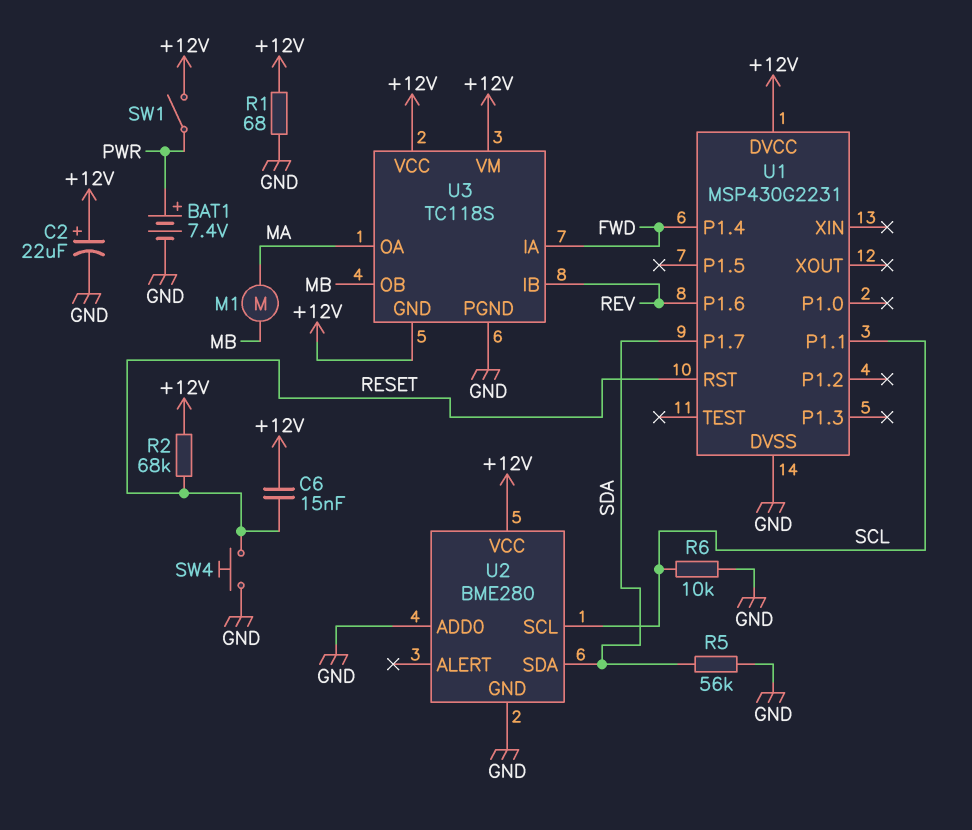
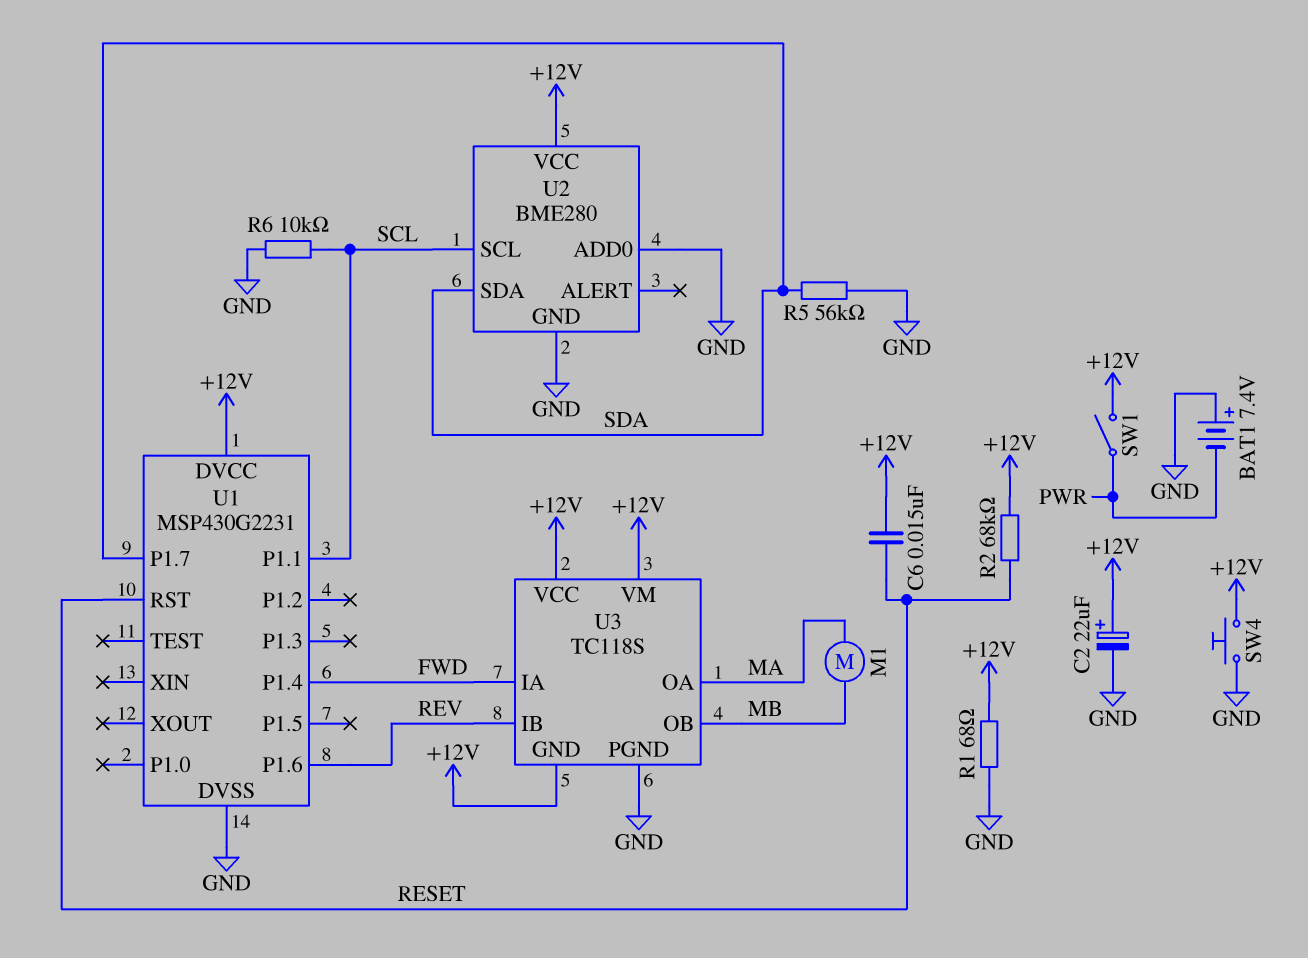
BAT1: 7.4V (plus PWR, minus GND) -> 7.4V (plus GND, minus PWR)
SW4: button (GND, RESET) -> button (+12V, GND)

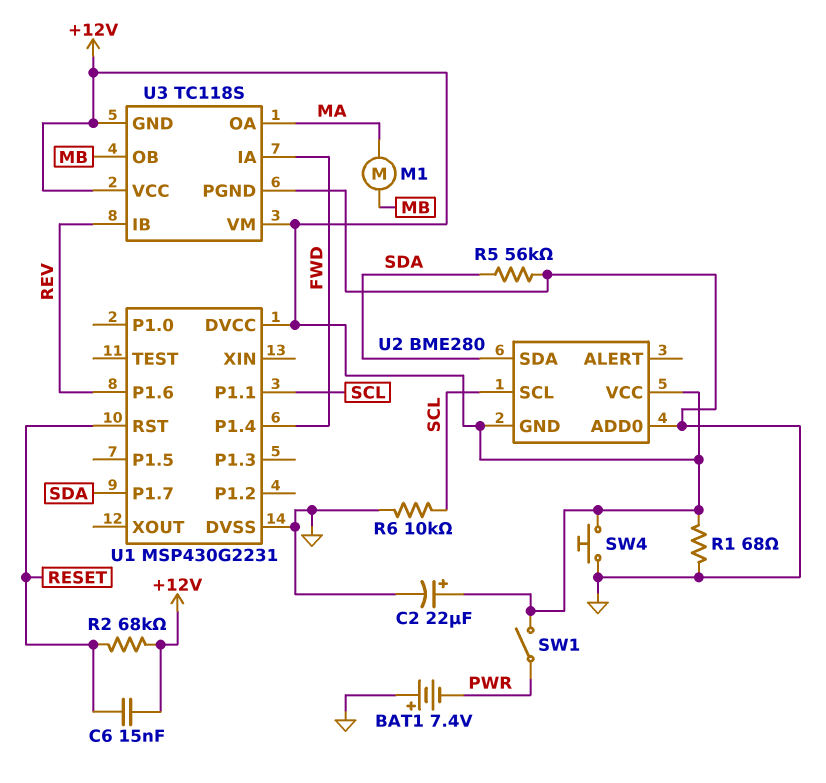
U2 pin GND: GND -> +12V

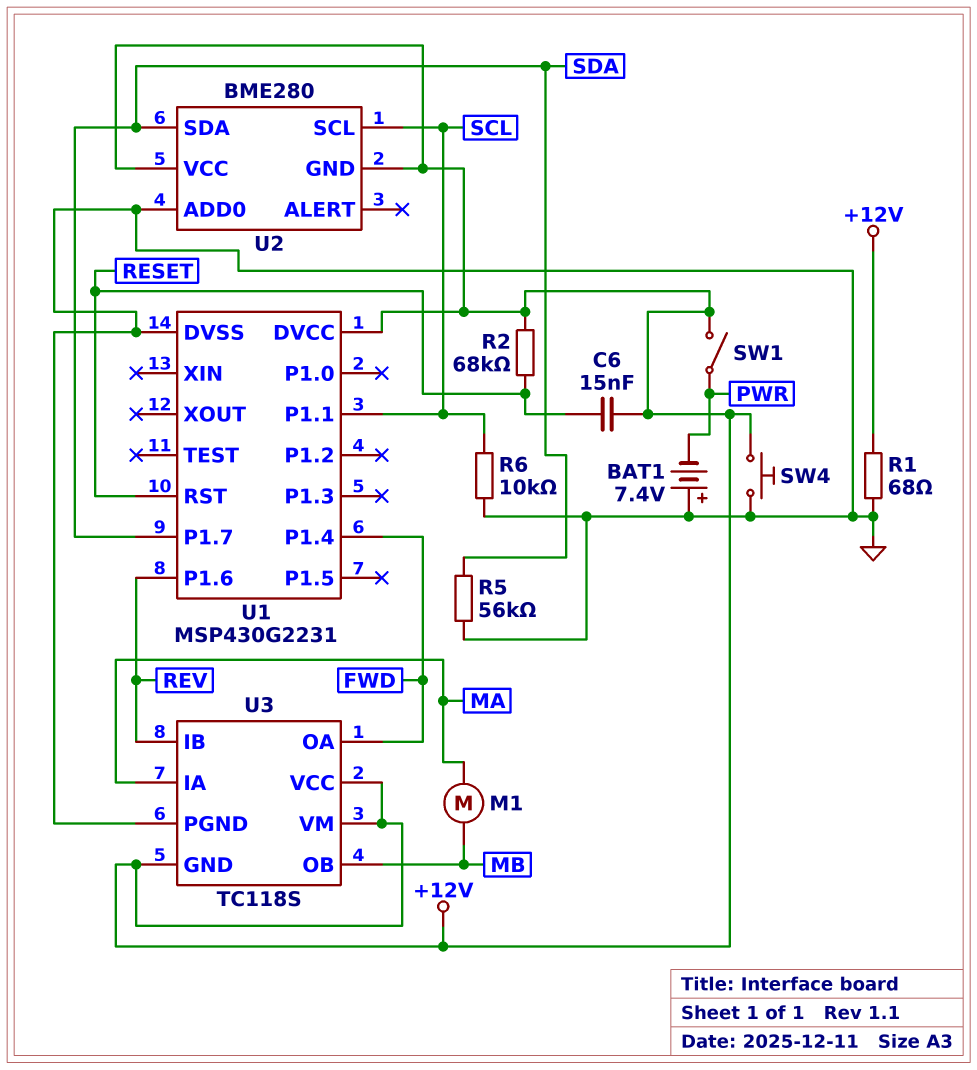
C2: 22uF (plus +12V, minus GND) -> none
U3 pin IA: FWD -> MA
U3 pin OA: MA -> FWD

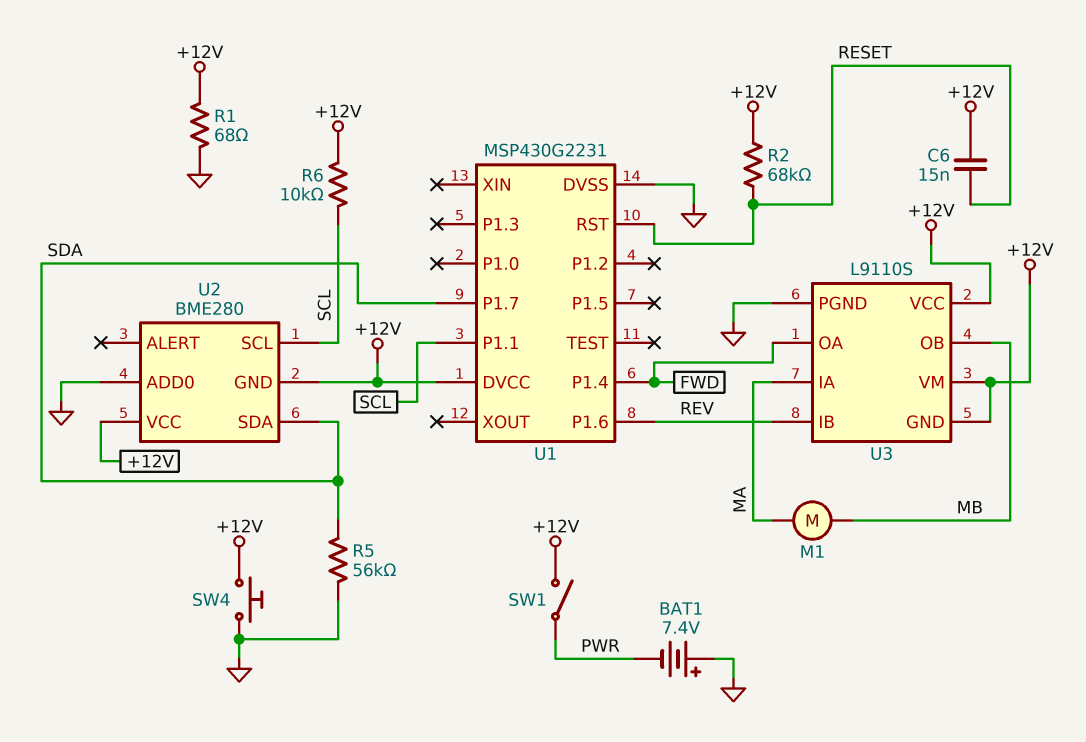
R6: 10k (GND, SCL) -> 10k (+12V, SCL)
U3: TC118S -> L9110S

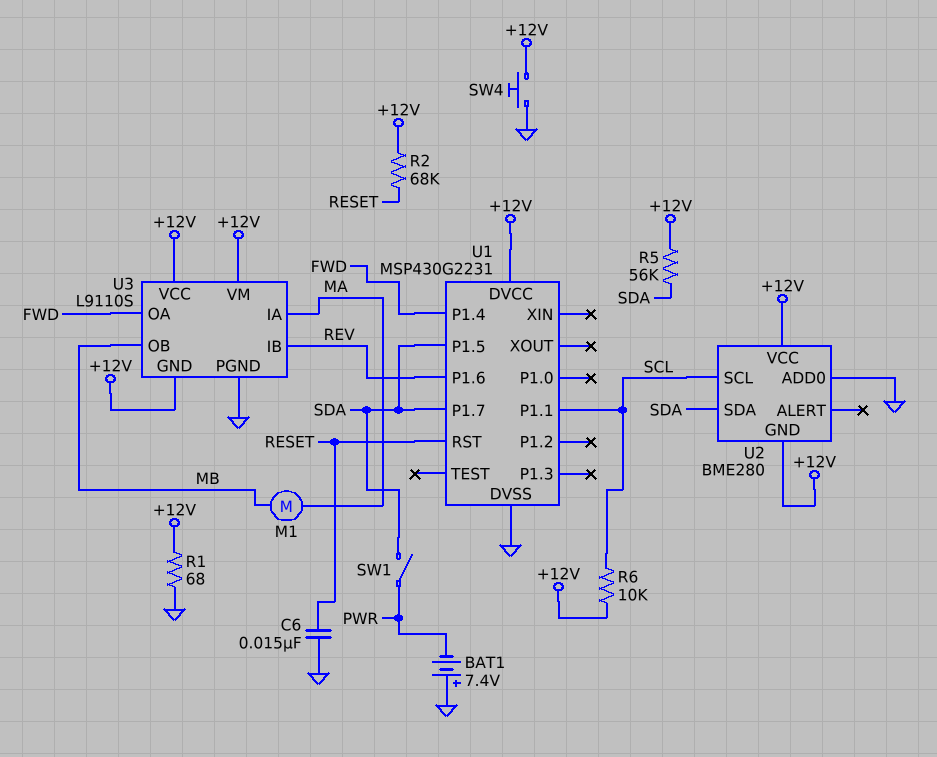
C6: 15nF (+12V, RESET) -> 15nF (GND, RESET)
R5: 56k (GND, SDA) -> 56k (+12V, SDA)
SW1: switch (+12V, PWR) -> switch (PWR, SDA)
U1 pin P1.5: none -> SDA

